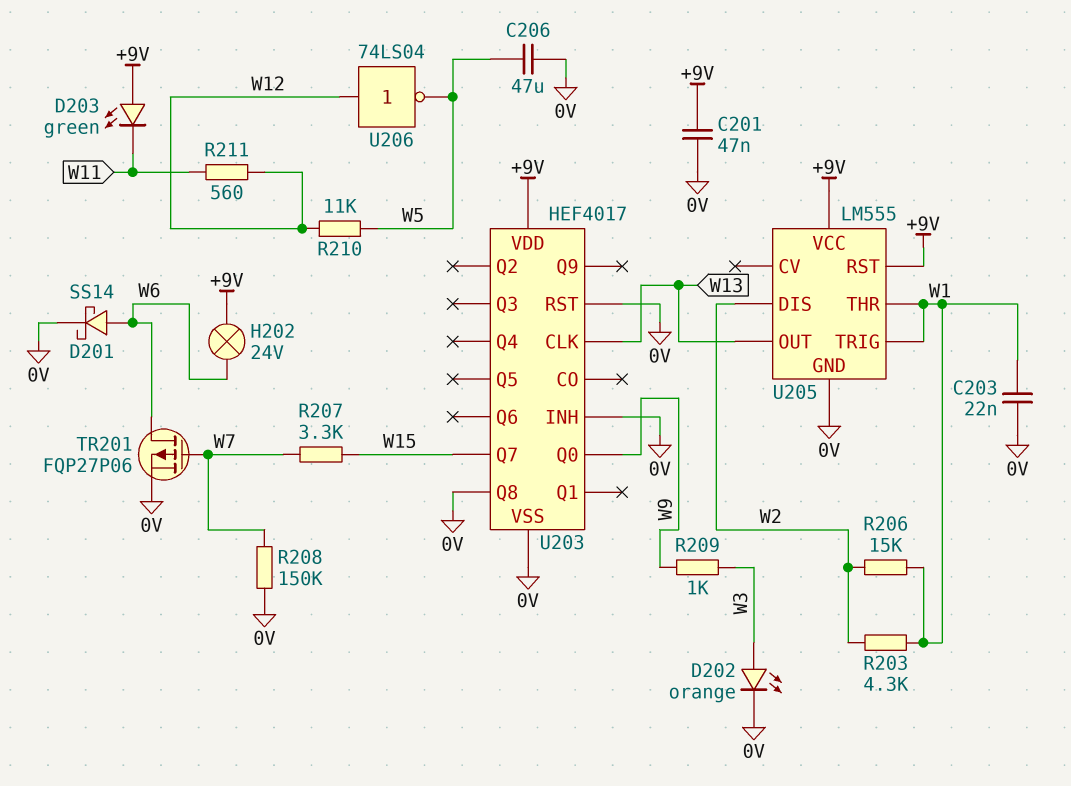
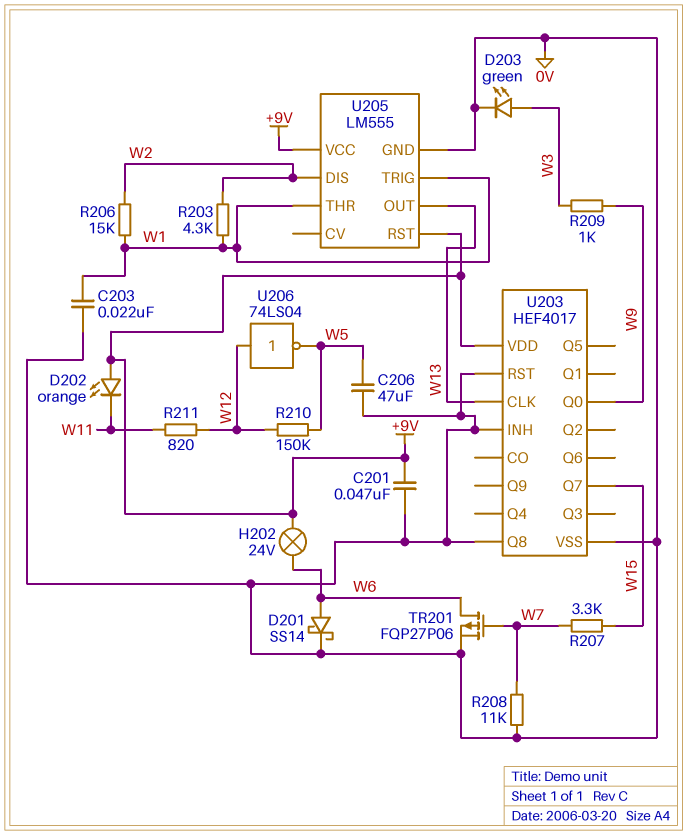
D202: LED orange (A W3, K 0V) -> LED orange (A +9V, K W11)
D203: LED green (A +9V, K W11) -> LED green (A W3, K 0V)
R208: 150k (0V, W7) -> 11k (0V, W7)
R210: 11k (W5, W12) -> 150k (W5, W12)
R211: 560 (W11, W12) -> 820 (W11, W12)

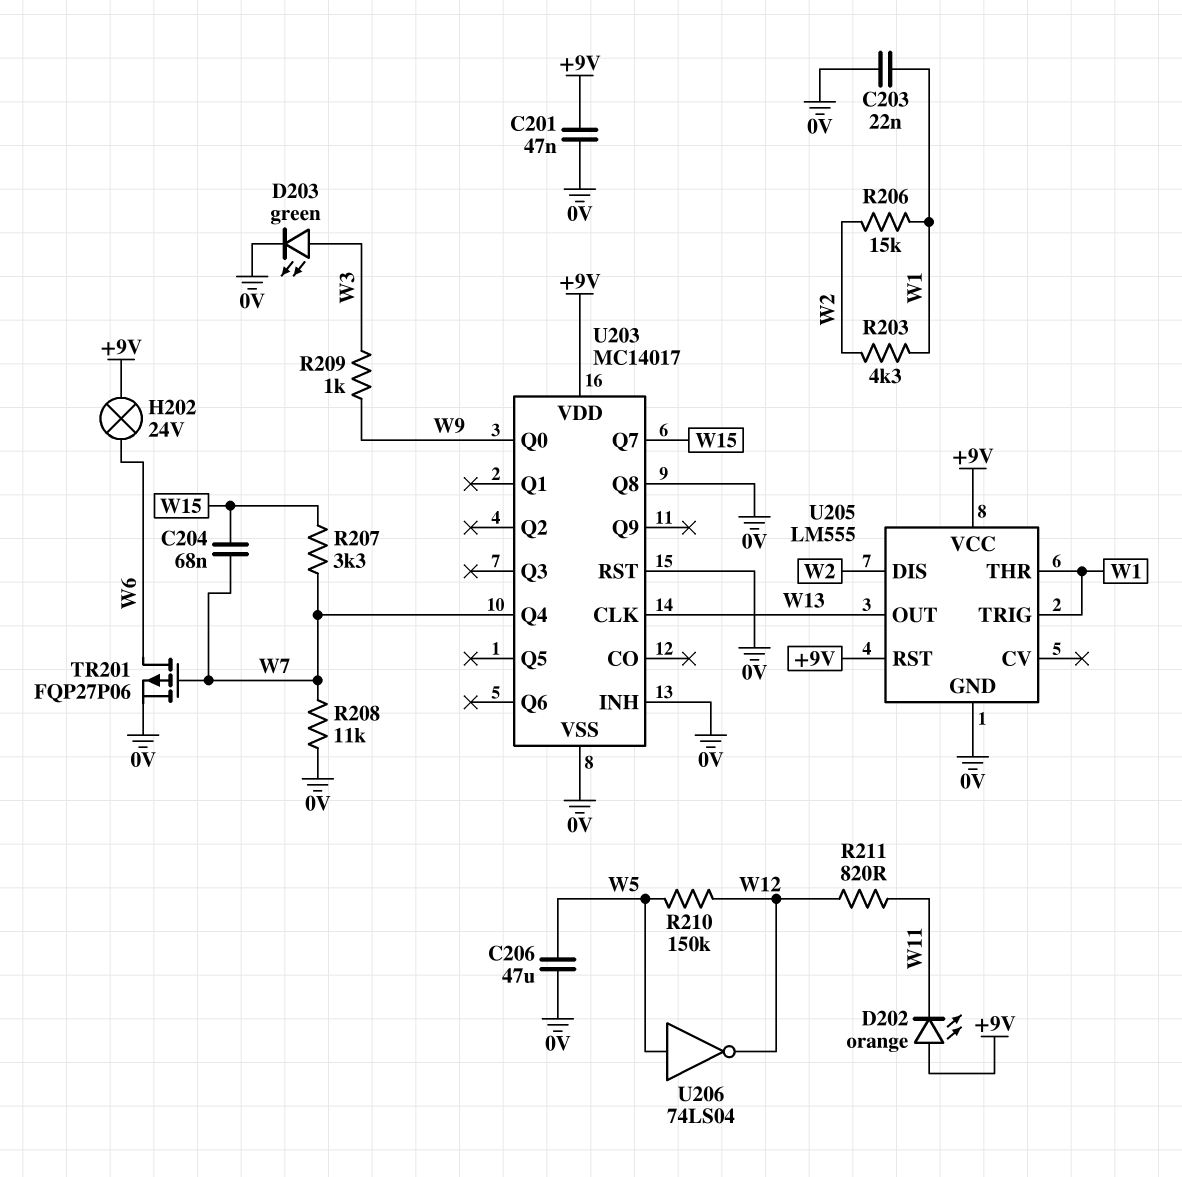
C204: none -> 68nF (W7, W15)
D201: schottky SS14 (A W6, K 0V) -> none
U203: HEF4017 -> MC14017
U203 pin Q4: none -> W7
U206: NOT 74LS04 (in W12, out W5) -> NOT 74LS04 (in W5, out W12)

